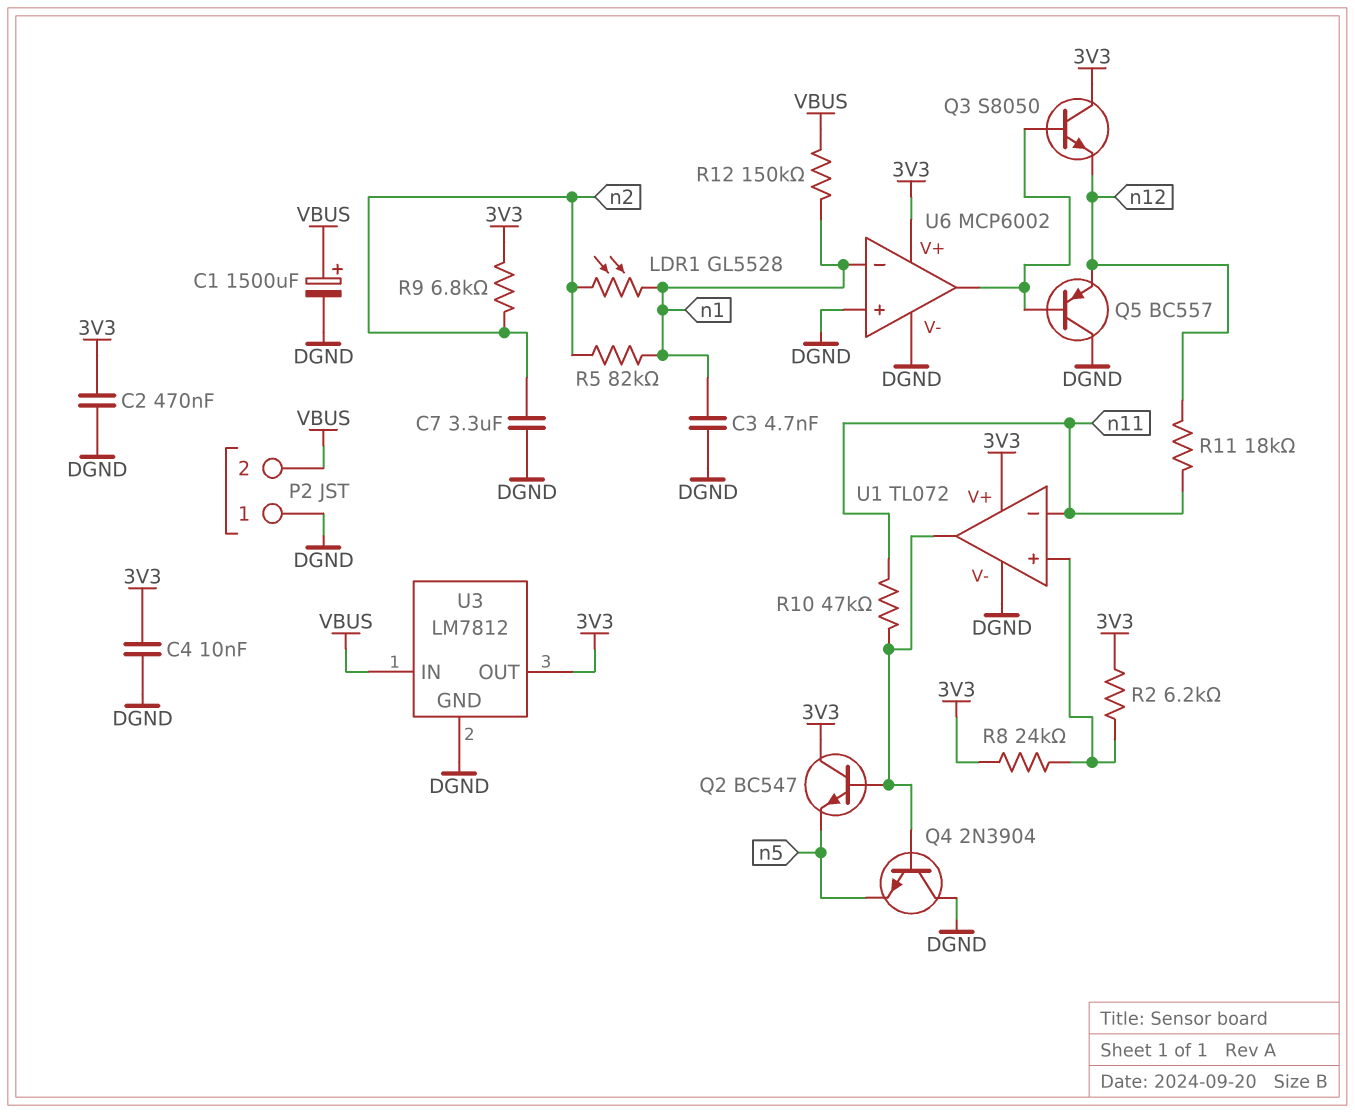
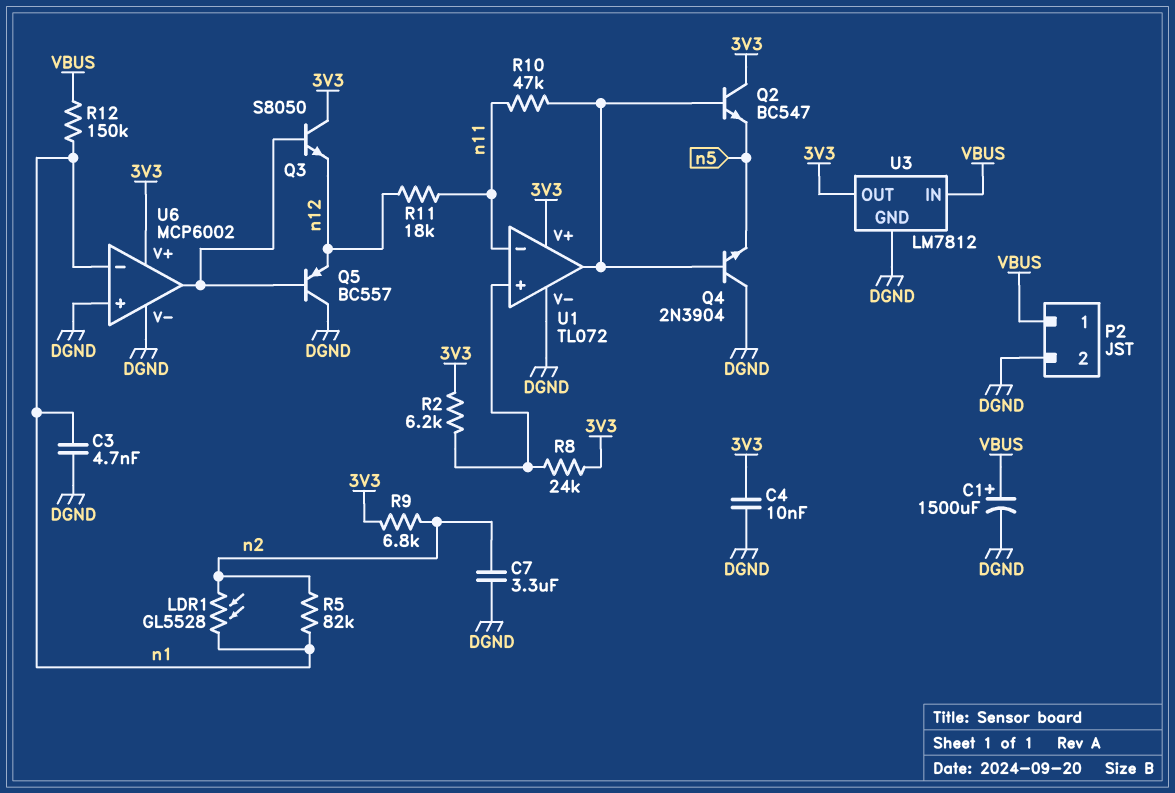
C2: 470nF (3V3, DGND) -> none
P2 pin 1: DGND -> VBUS
P2 pin 2: VBUS -> DGND

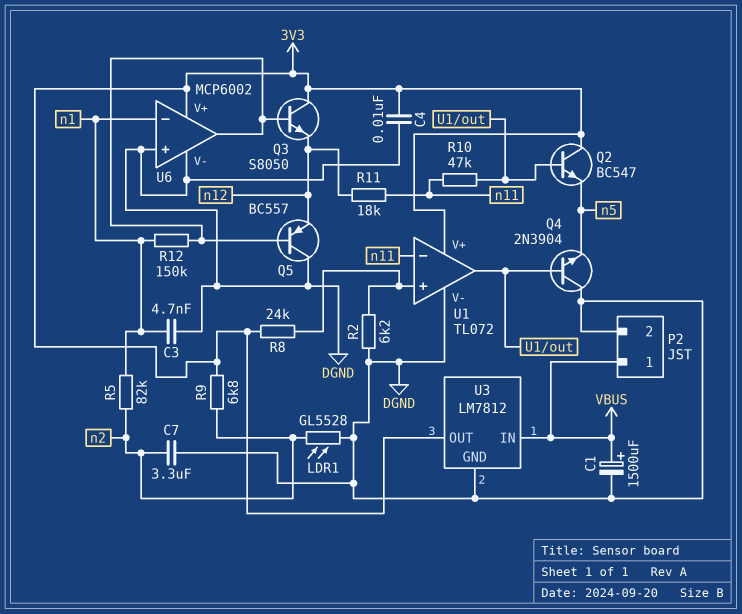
LDR1: GL5528 (n1, n2) -> GL5528 (DGND, n2)
R2: 6.2k (3V3, U1/in+) -> 6.2k (DGND, U1/in+)
R12: 150k (VBUS, n1) -> 150k (U6/out, n1)

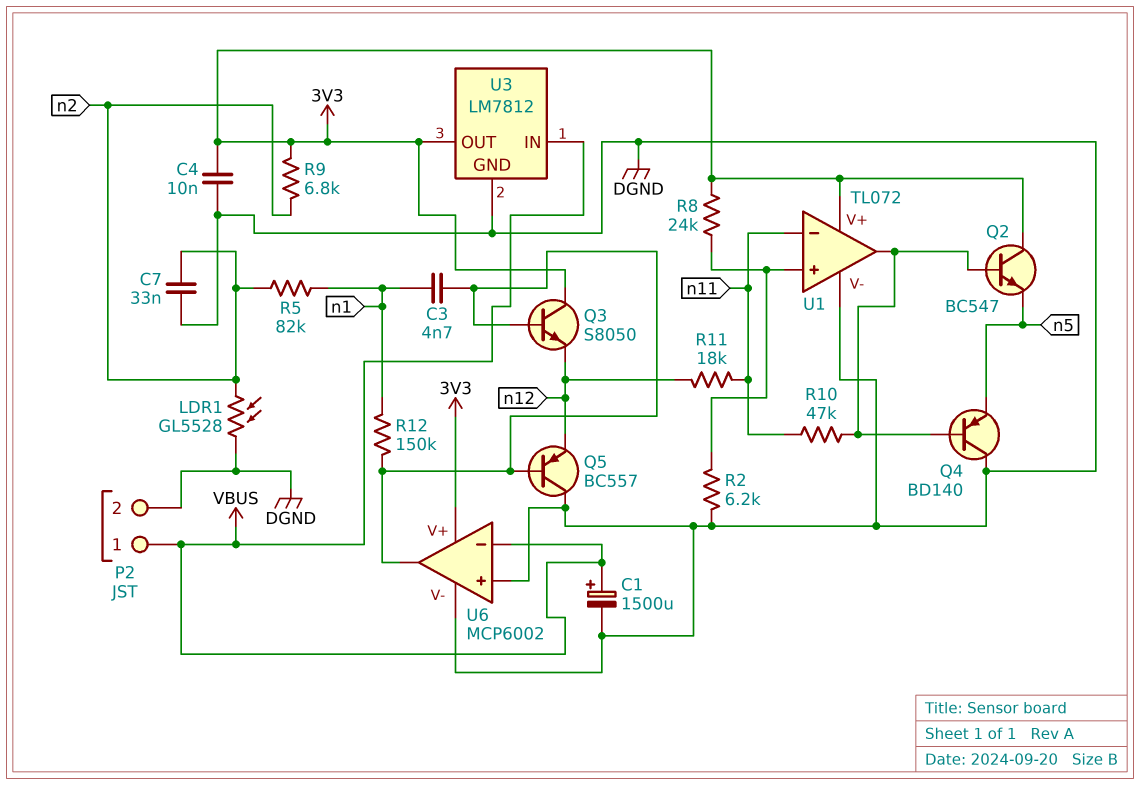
C3: 4.7nF (DGND, n1) -> 4.7nF (U6/out, n1)
C7: 3.3uF (DGND, n2) -> 33nF (DGND, n2)
Q4: NPN 2N3904 (B U1/out, C DGND, E n5) -> PNP BD140 (B U1/out, C DGND, E n5)
U6 pin in-: n1 -> VBUS

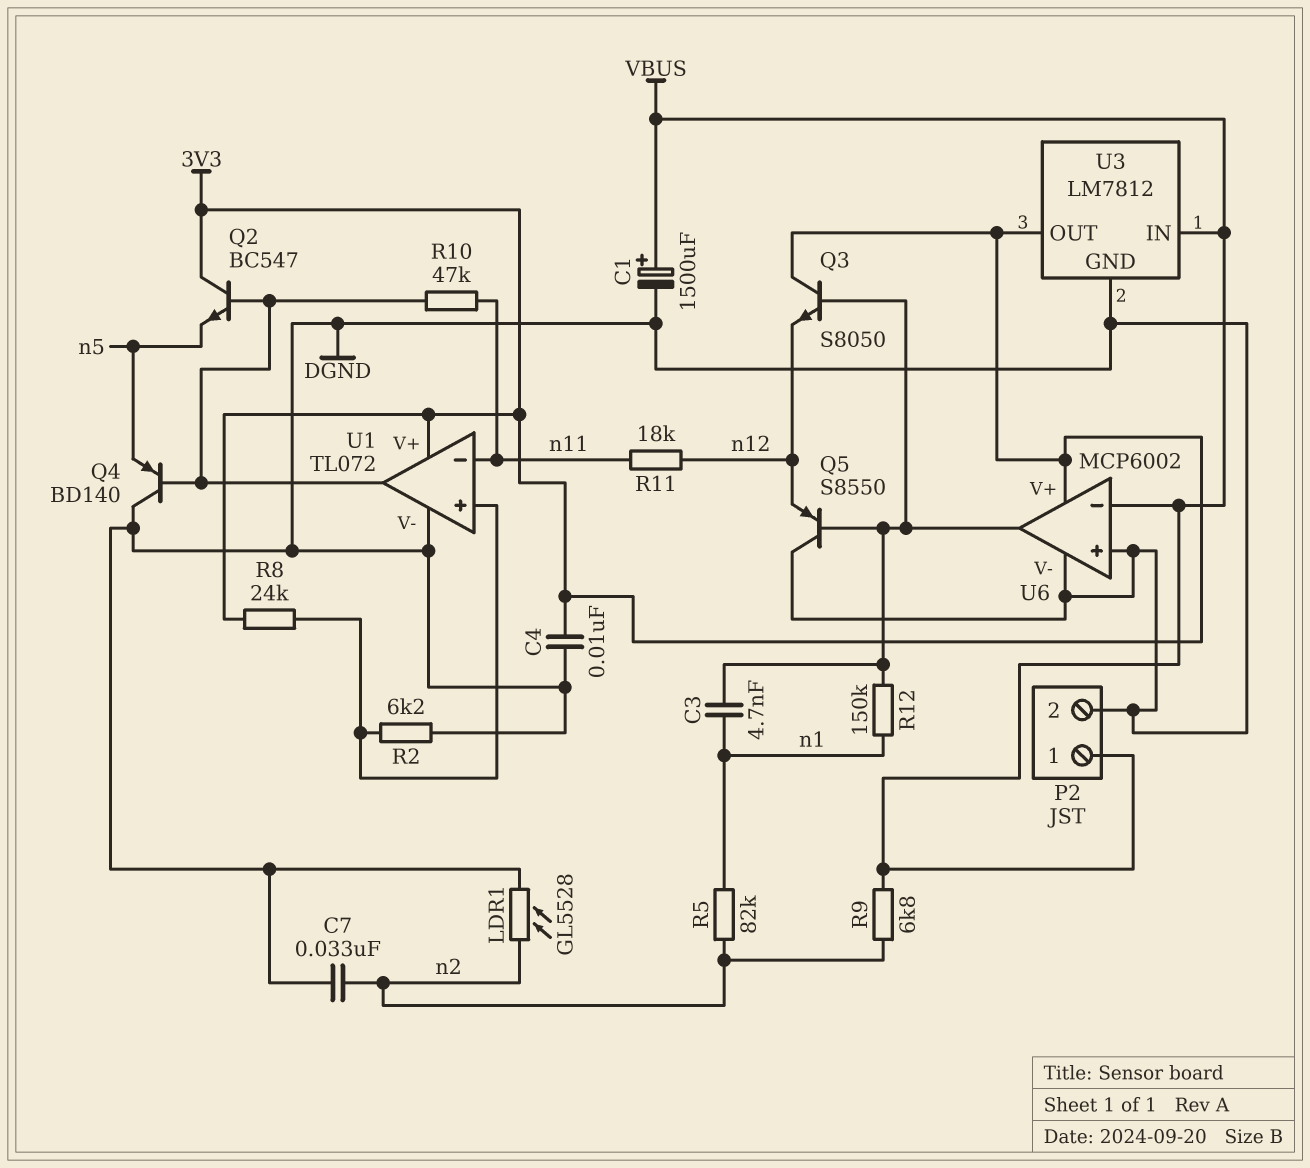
Q5: PNP BC557 (B U6/out, C DGND, E n12) -> PNP S8550 (B U6/out, C DGND, E n12)
R9: 6.8k (3V3, n2) -> 6.8k (VBUS, n2)

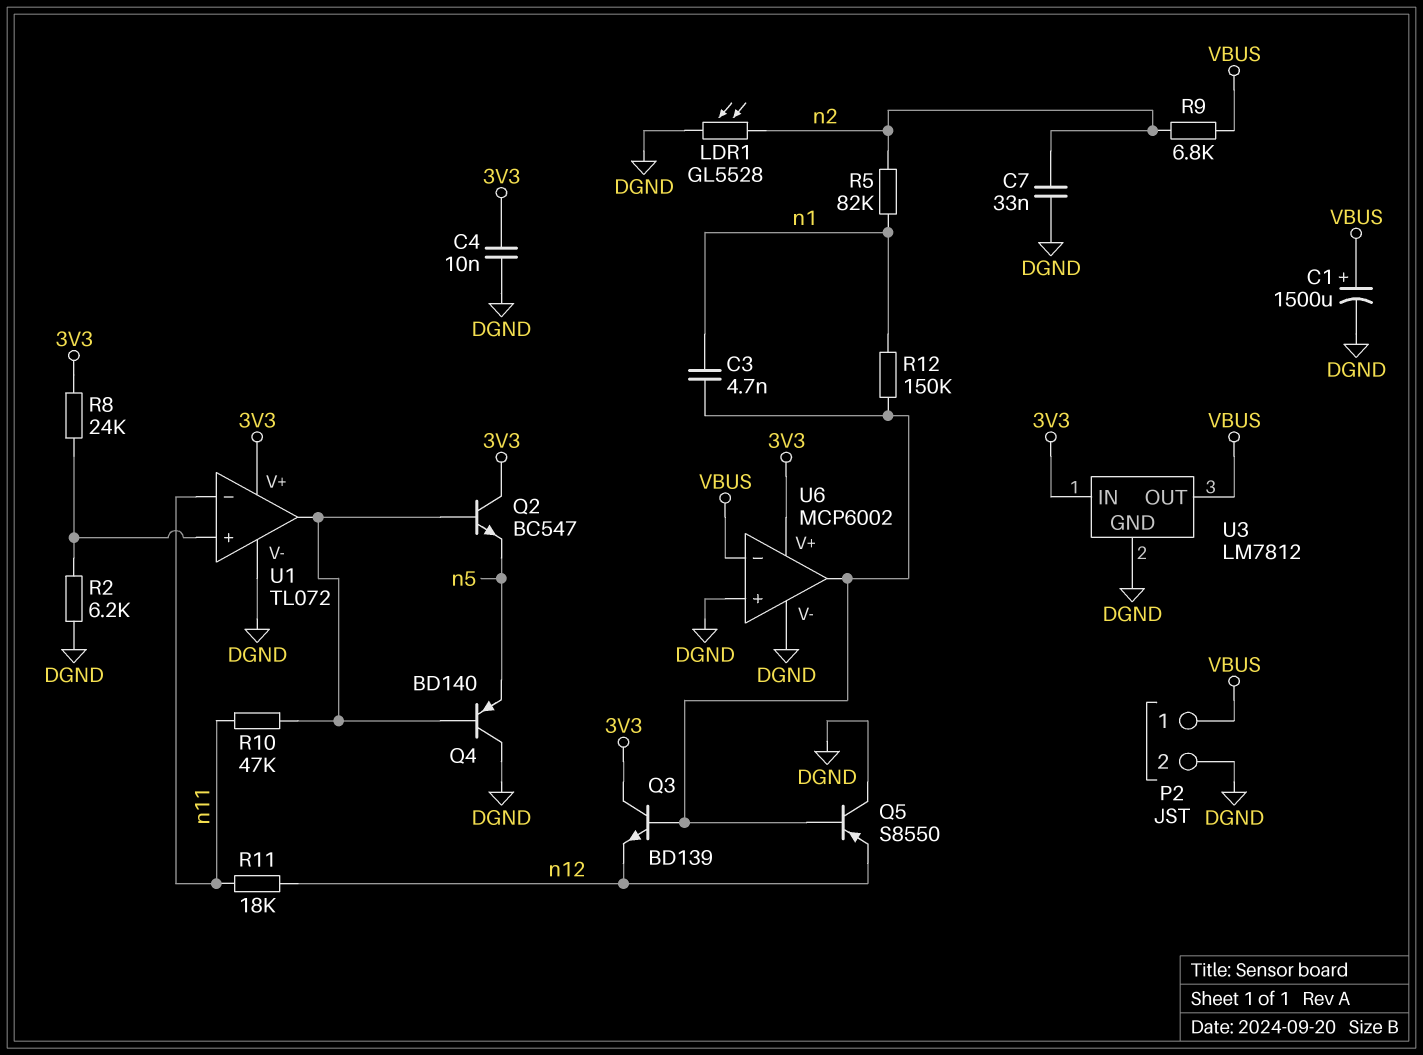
Q3: NPN S8050 (B U6/out, C 3V3, E n12) -> NPN BD139 (B U6/out, C 3V3, E n12)
U3 pin IN: VBUS -> 3V3
U3 pin OUT: 3V3 -> VBUS

